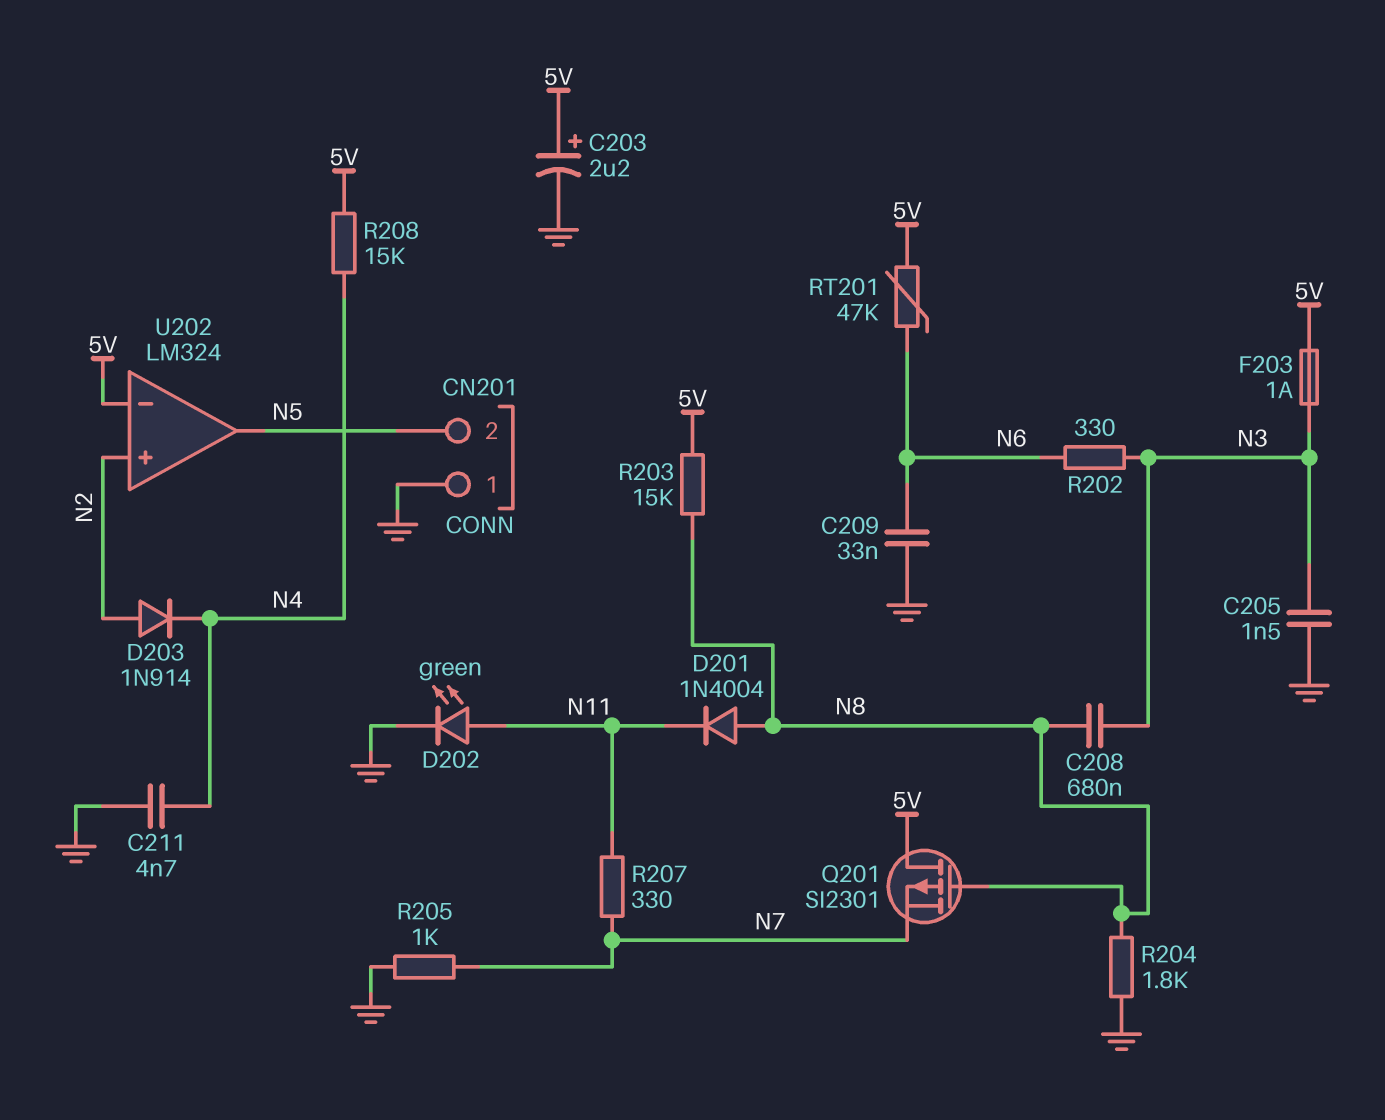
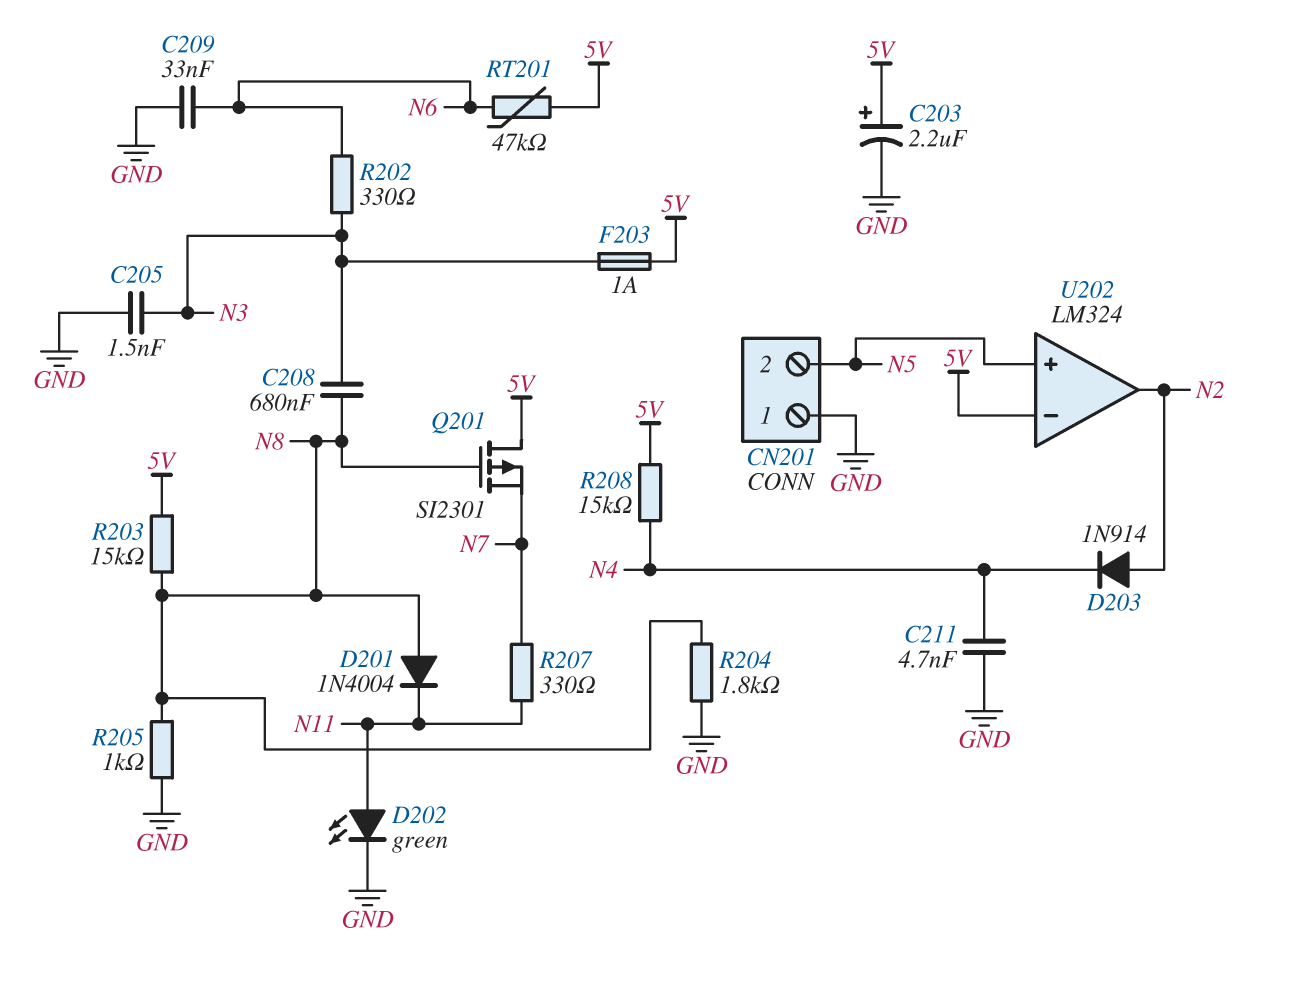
R205: 1k (GND, N7) -> 1k (GND, N8)
U202 pin in+: N2 -> N5
U202 pin out: N5 -> N2

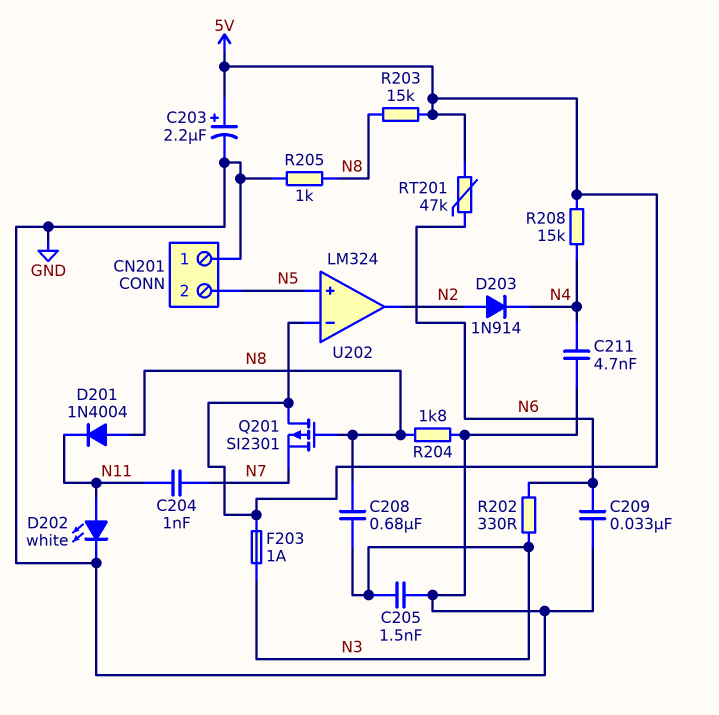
C204: none -> 1nF (N7, N11)
D202: LED green (A N11, K GND) -> LED white (A N11, K GND)
R207: 330 (N7, N11) -> none

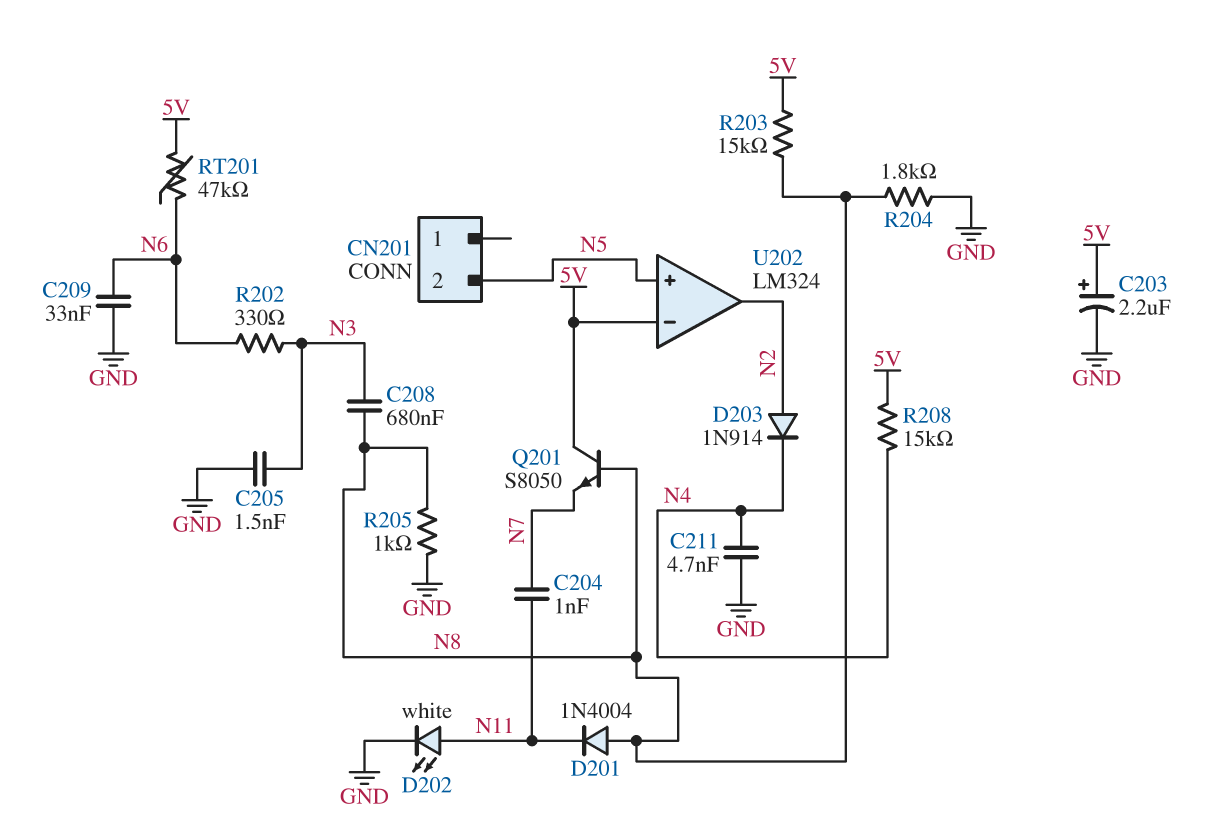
CN201 pin 1: GND -> none
F203: 1A (5V, N3) -> none
Q201: PMOS SI2301 (G N8, D 5V, S N7) -> NPN S8050 (B N8, C 5V, E N7)

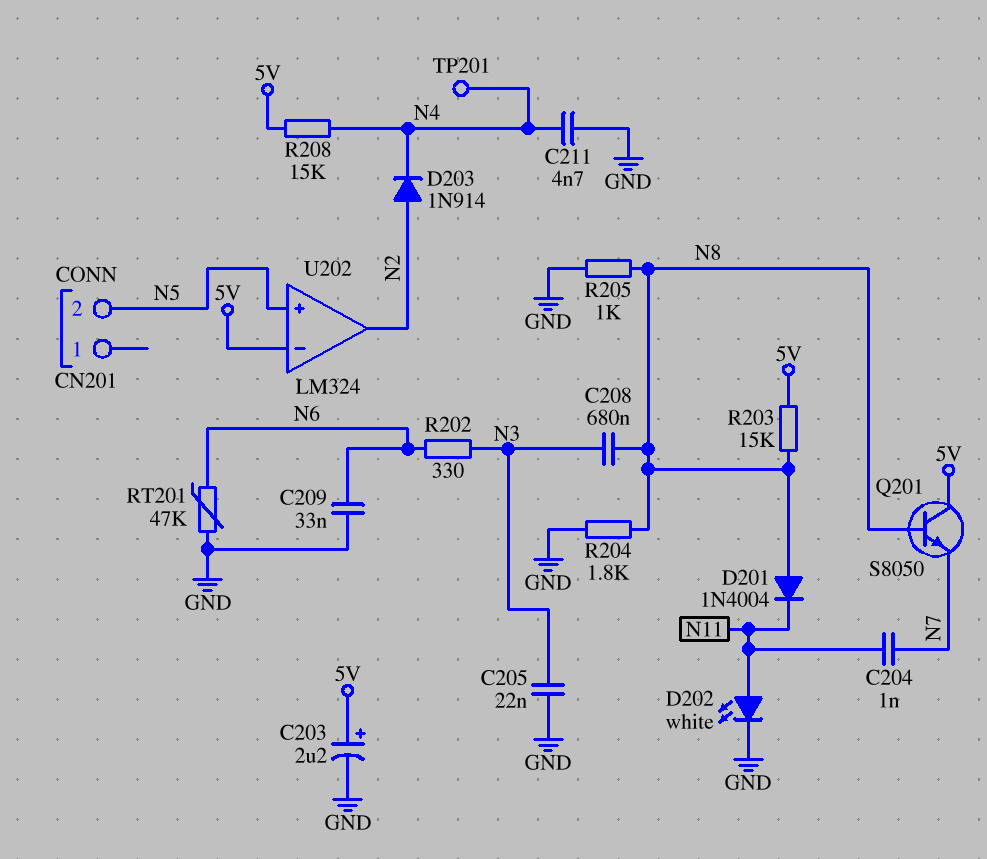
C205: 1.5nF (GND, N3) -> 22nF (GND, N3)
RT201: 47k (5V, N6) -> 47k (GND, N6)
TP201: none -> test point (N4)

